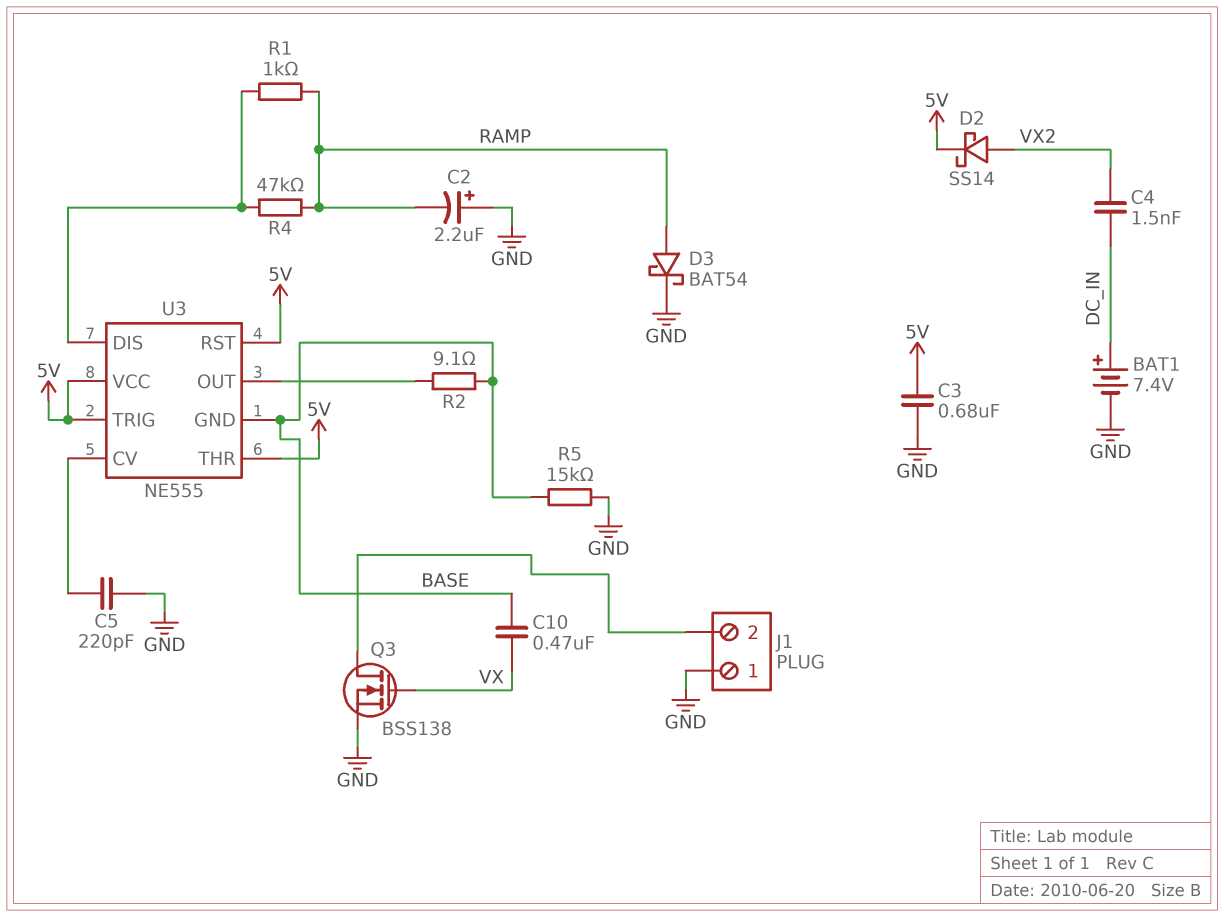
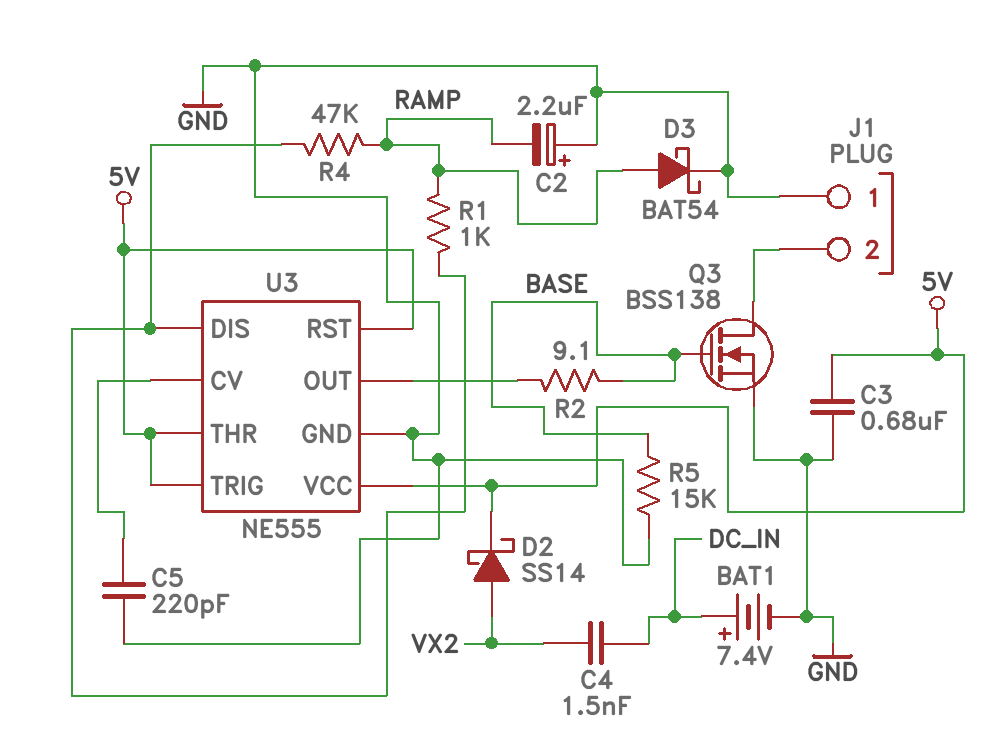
C10: 470nF (BASE, VX) -> none
Q3: NMOS BSS138 (G VX, D J1/2, S GND) -> NMOS BSS138 (G BASE, D J1/2, S GND)
U3 pin GND: BASE -> GND

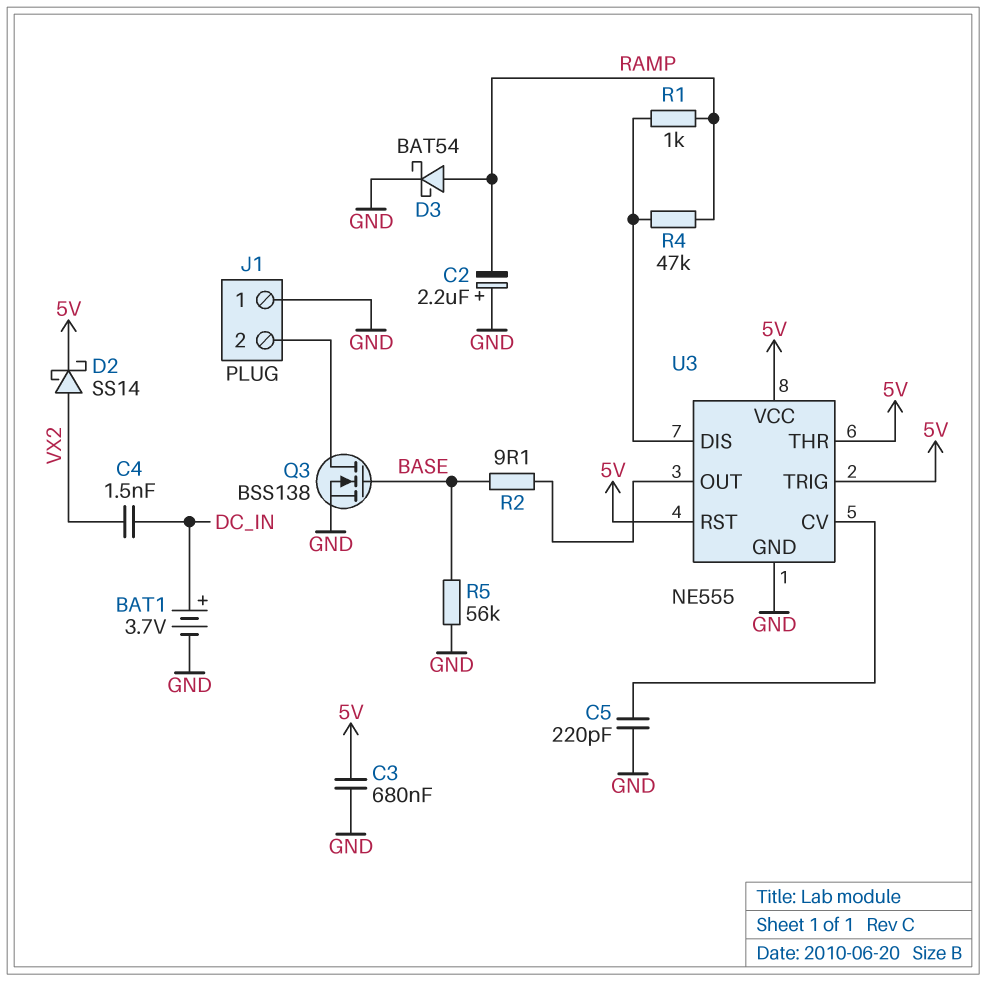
BAT1: 7.4V (plus DC_IN, minus GND) -> 3.7V (plus DC_IN, minus GND)
R5: 15k (BASE, GND) -> 56k (BASE, GND)

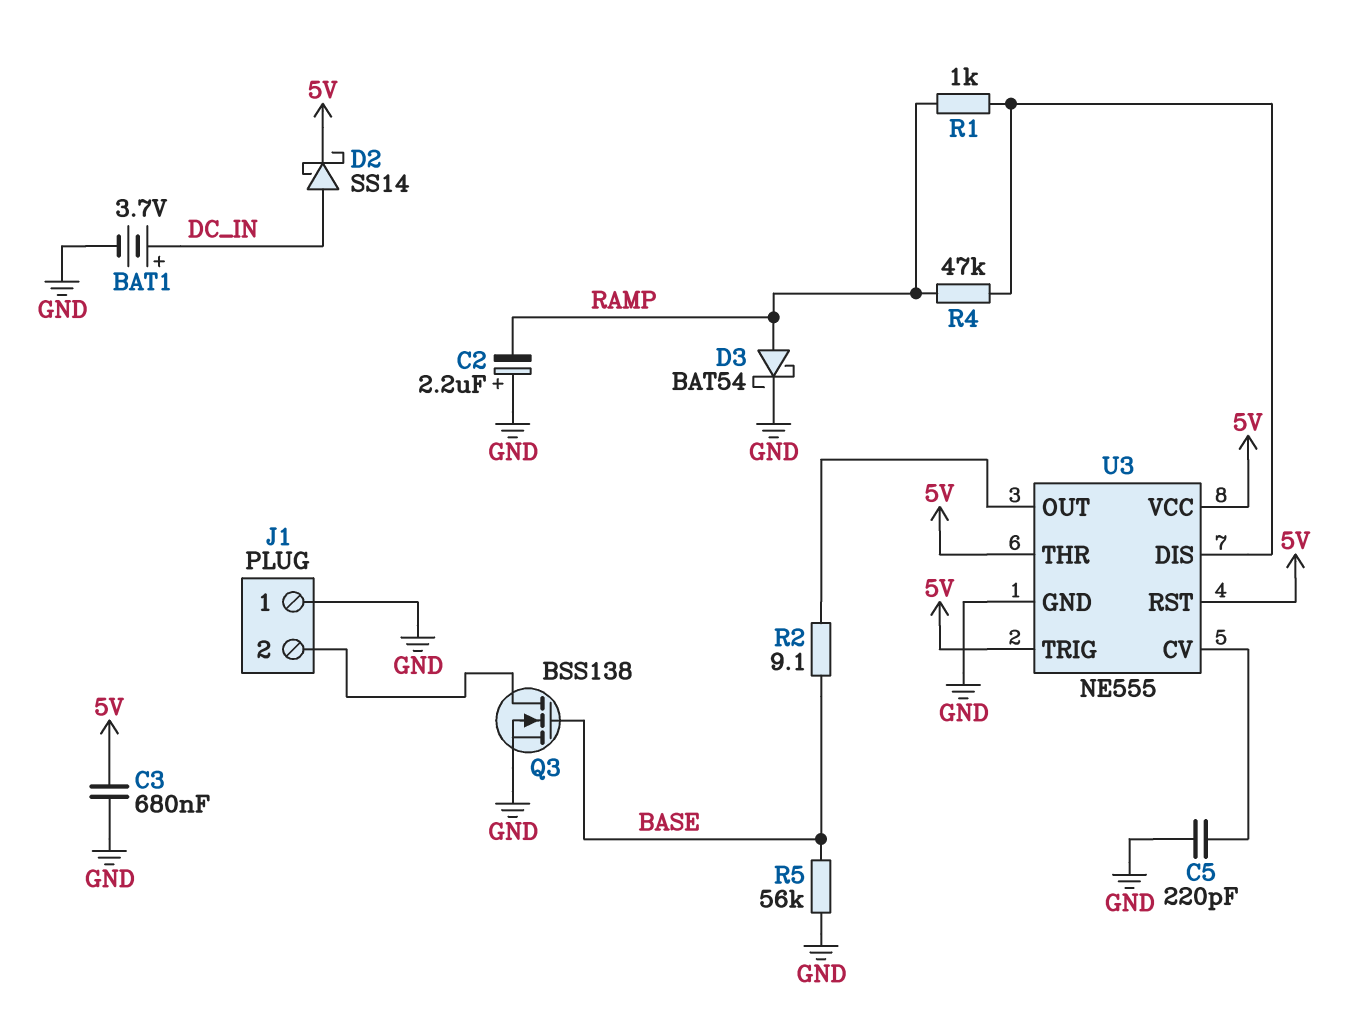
C4: 1.5nF (DC_IN, VX2) -> none
D2: schottky SS14 (A VX2, K 5V) -> schottky SS14 (A DC_IN, K 5V)

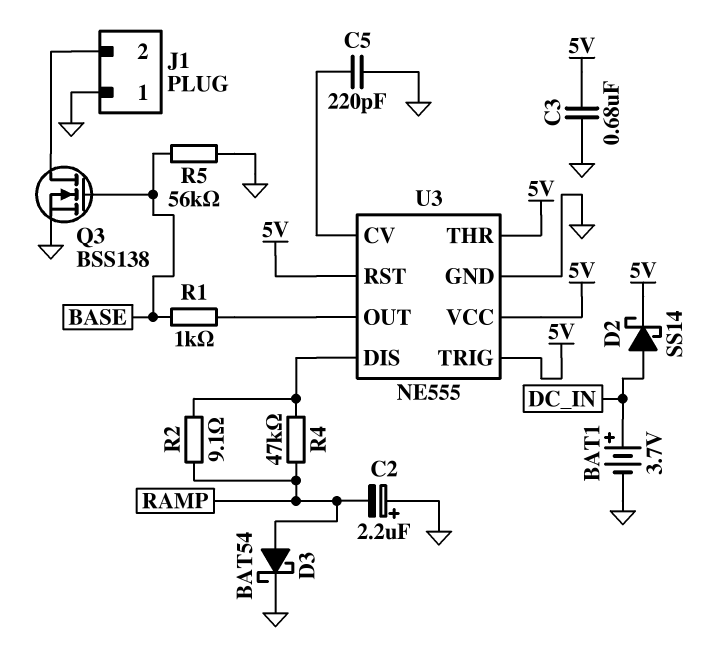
R1: 1k (RAMP, U3/DIS) -> 1k (BASE, U3/OUT)
R2: 9.1 (BASE, U3/OUT) -> 9.1 (RAMP, U3/DIS)

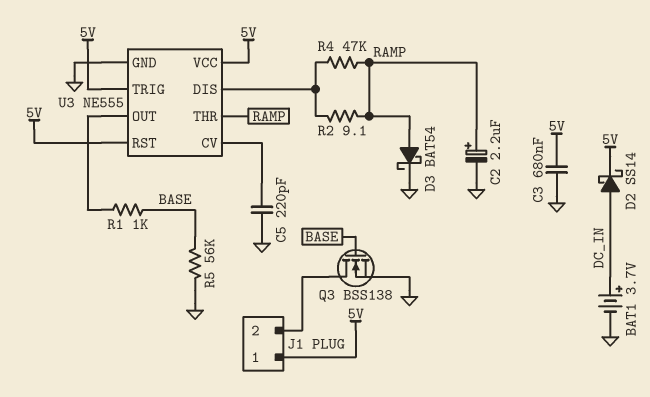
C2: 2.2uF (plus GND, minus RAMP) -> 2.2uF (plus RAMP, minus GND)
J1 pin 1: GND -> 5V
U3 pin THR: 5V -> RAMP

